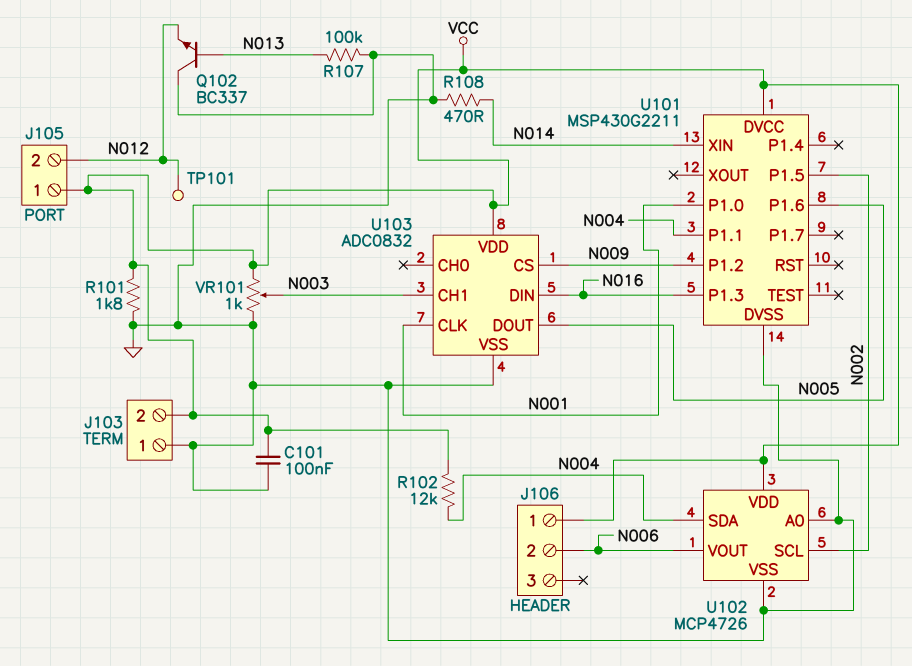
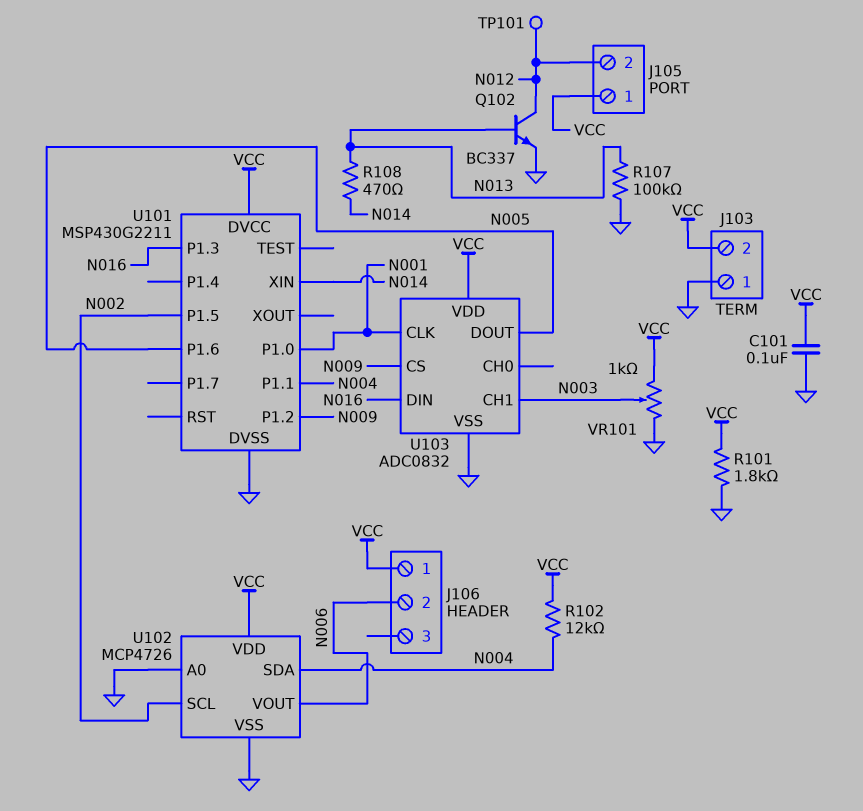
Q102: NPN BC337 (B N013, C GND, E N012) -> NPN BC337 (B N013, C N012, E GND)
R108: 470 (GND, N014) -> 470 (N013, N014)

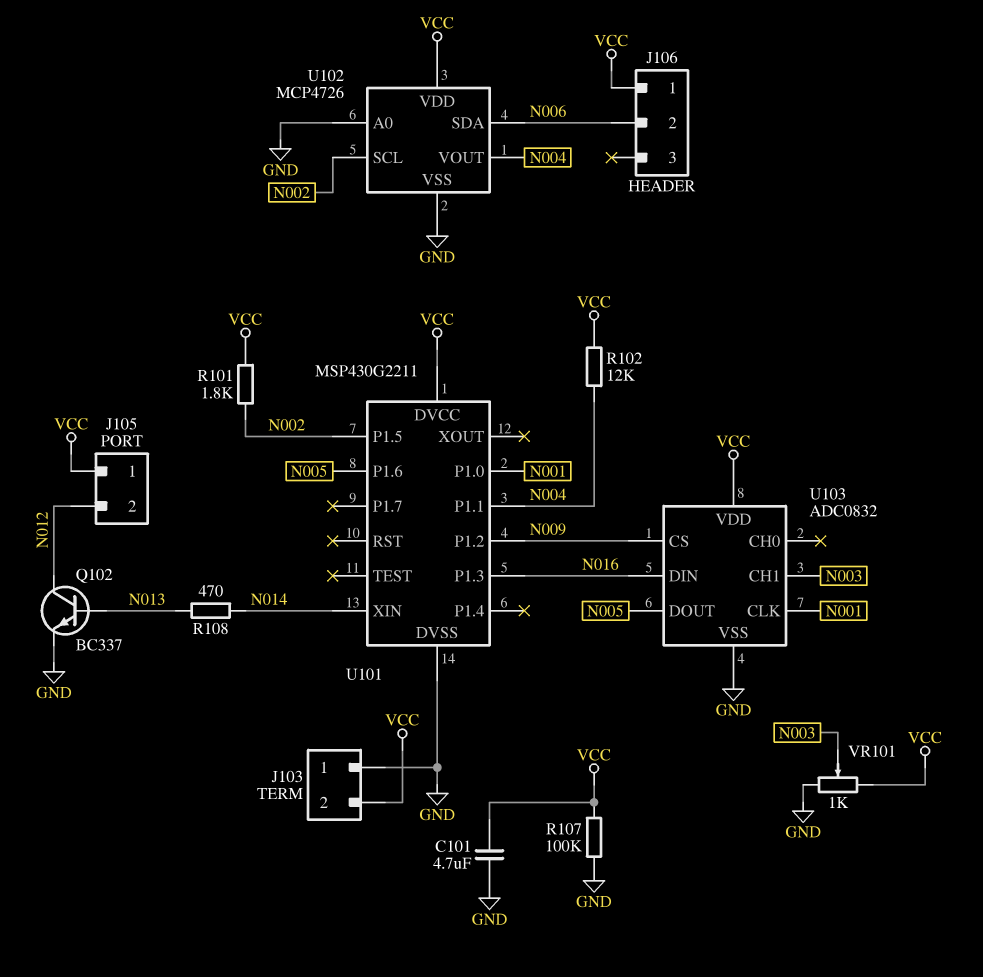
C101: 100nF (GND, VCC) -> 4.7uF (GND, VCC)
R101: 1.8k (GND, VCC) -> 1.8k (N002, VCC)
R107: 100k (GND, N013) -> 100k (GND, VCC)
TP101: test point (N012) -> none
U102 pin SDA: N004 -> N006
U102 pin VOUT: N006 -> N004

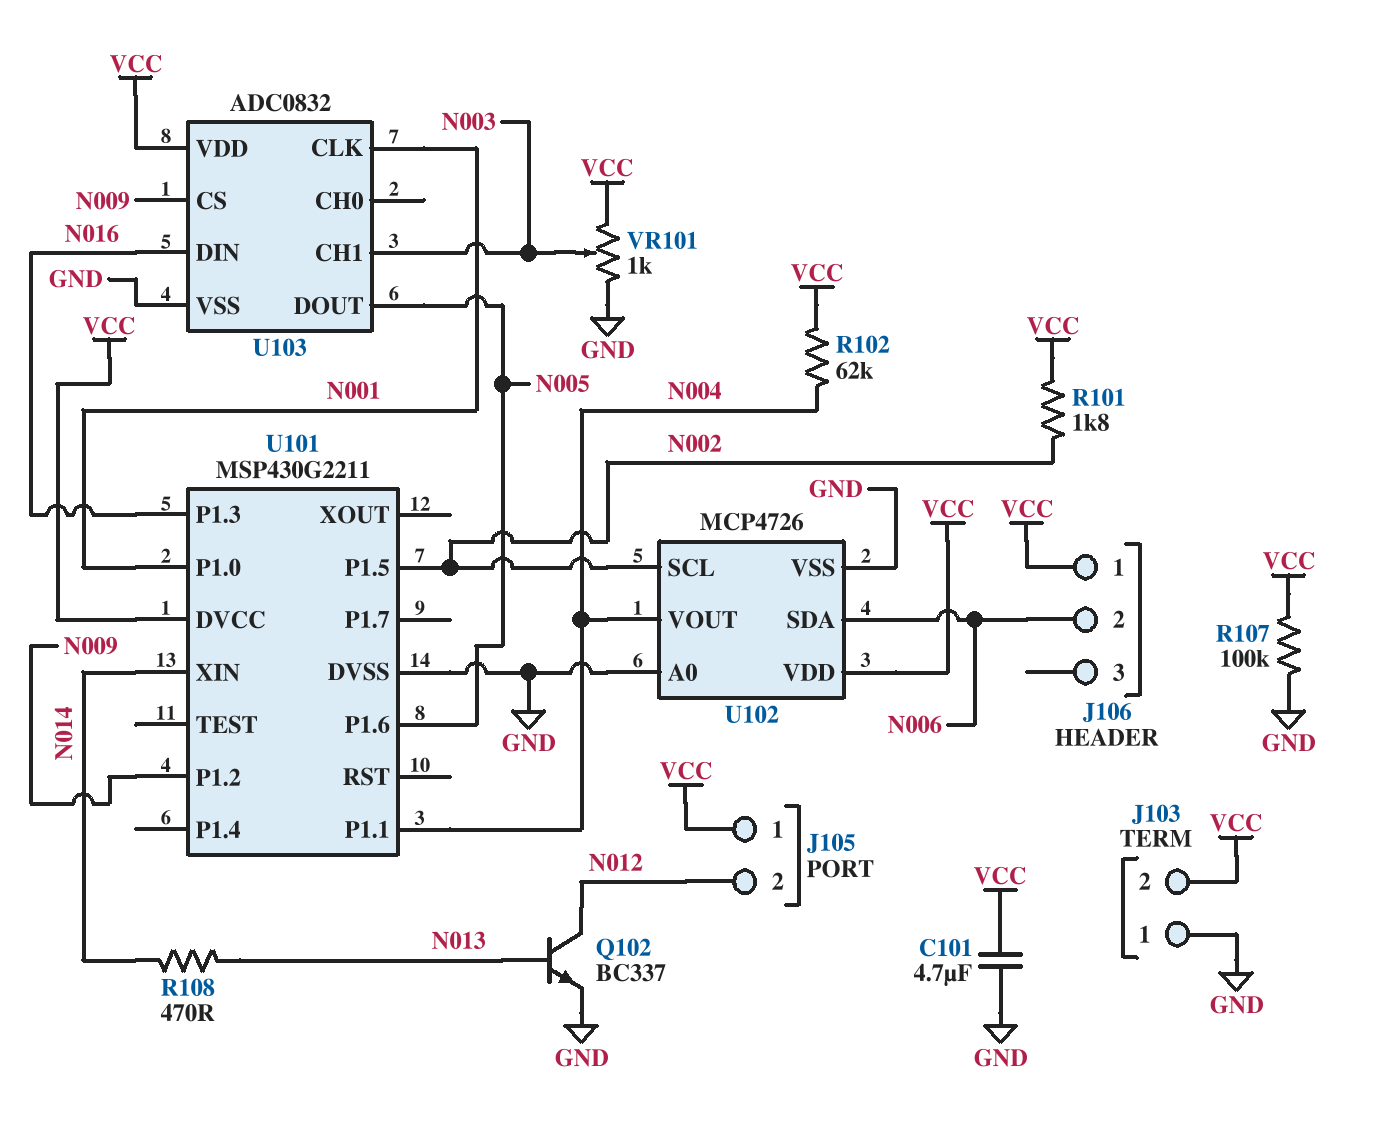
R102: 12k (N004, VCC) -> 62k (N004, VCC)

